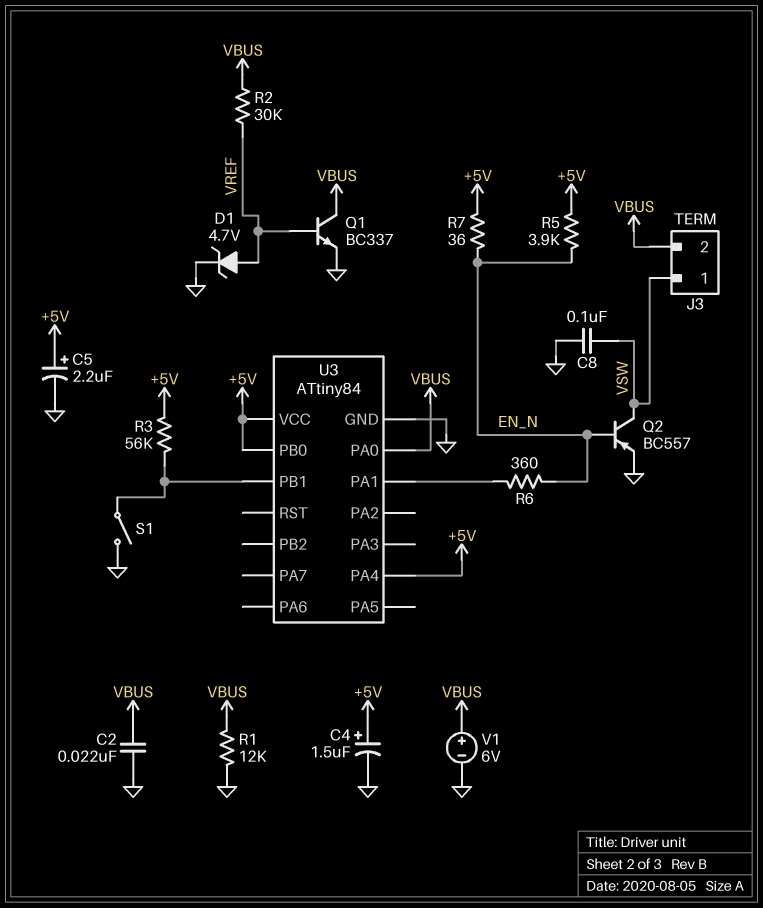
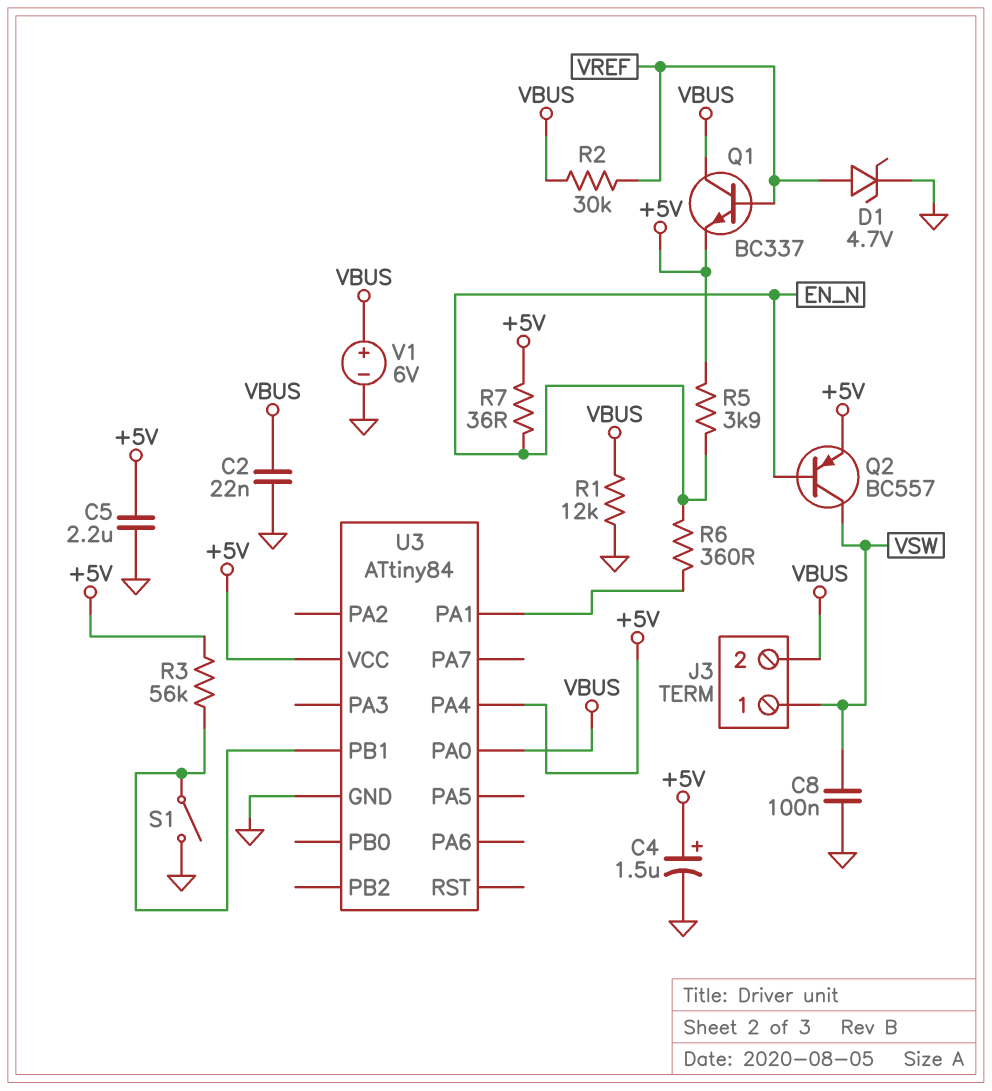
C5: 2.2uF (plus +5V, minus GND) -> 2.2uF (+5V, GND)
Q1: NPN BC337 (B VREF, C VBUS, E GND) -> NPN BC337 (B VREF, C VBUS, E +5V)
Q2: PNP BC557 (B EN_N, C VSW, E GND) -> PNP BC557 (B EN_N, C VSW, E +5V)
U3 pin PB0: +5V -> none

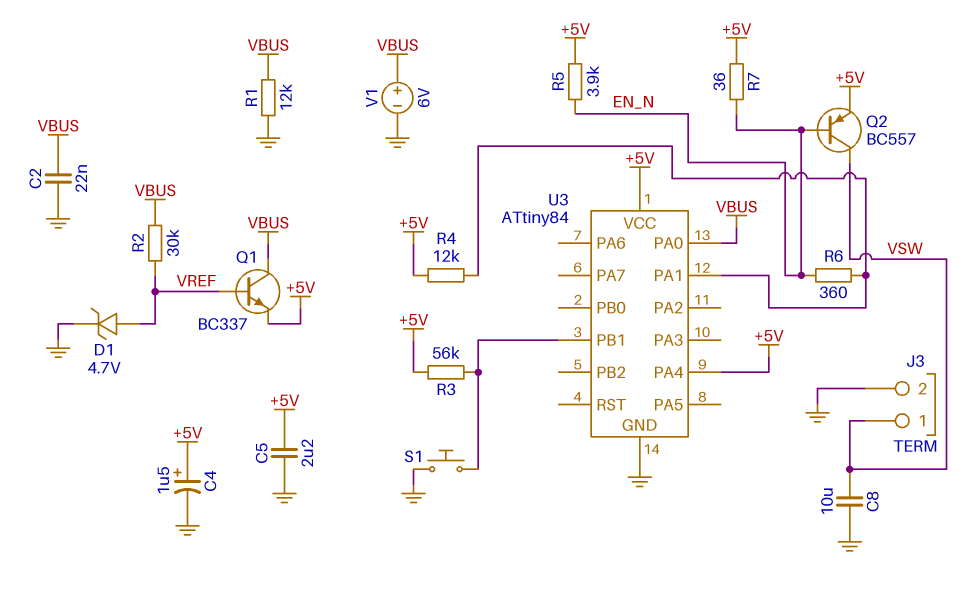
C8: 100nF (GND, VSW) -> 10uF (GND, VSW)
J3 pin 2: VBUS -> GND
R4: none -> 12k (+5V, U3/PA1)
S1: switch (GND, U3/PB1) -> button (GND, U3/PB1)

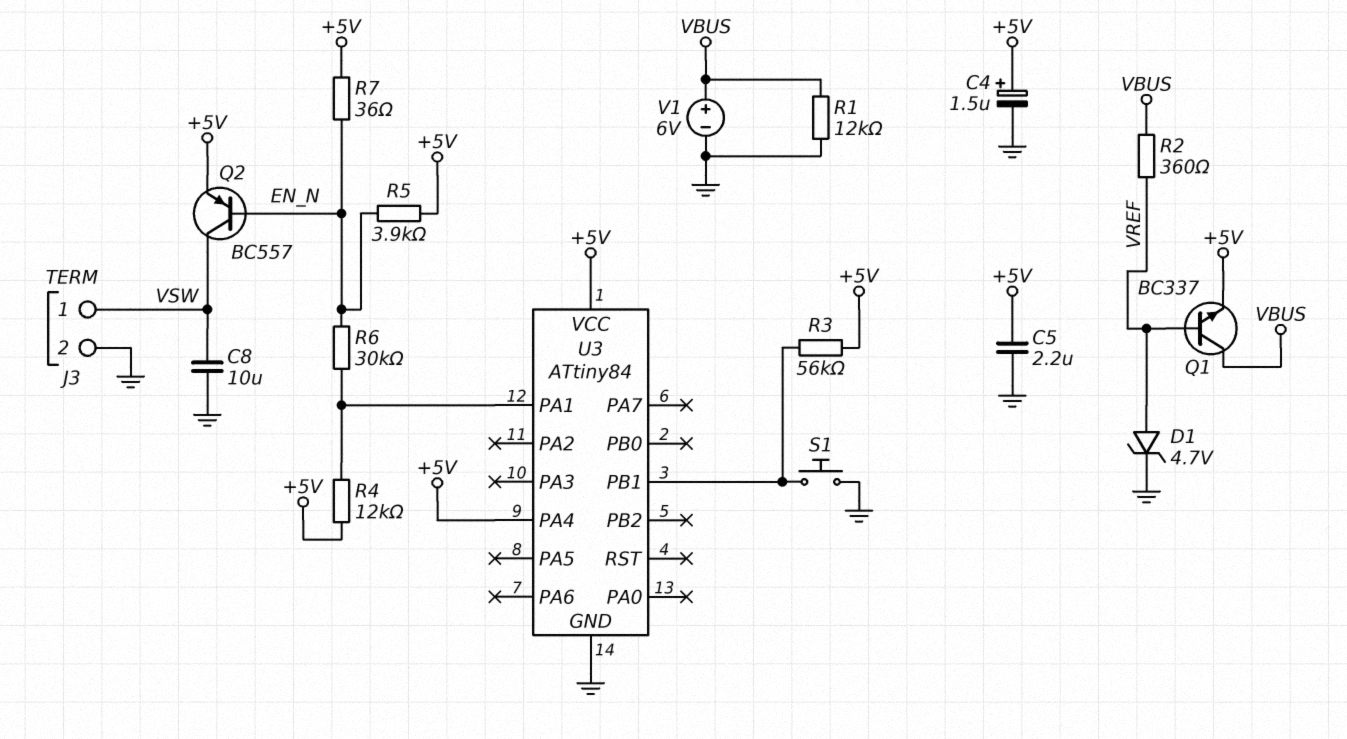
C2: 22nF (GND, VBUS) -> none
R2: 30k (VBUS, VREF) -> 360 (VBUS, VREF)
R6: 360 (EN_N, U3/PA1) -> 30k (EN_N, U3/PA1)
U3 pin PA0: VBUS -> none

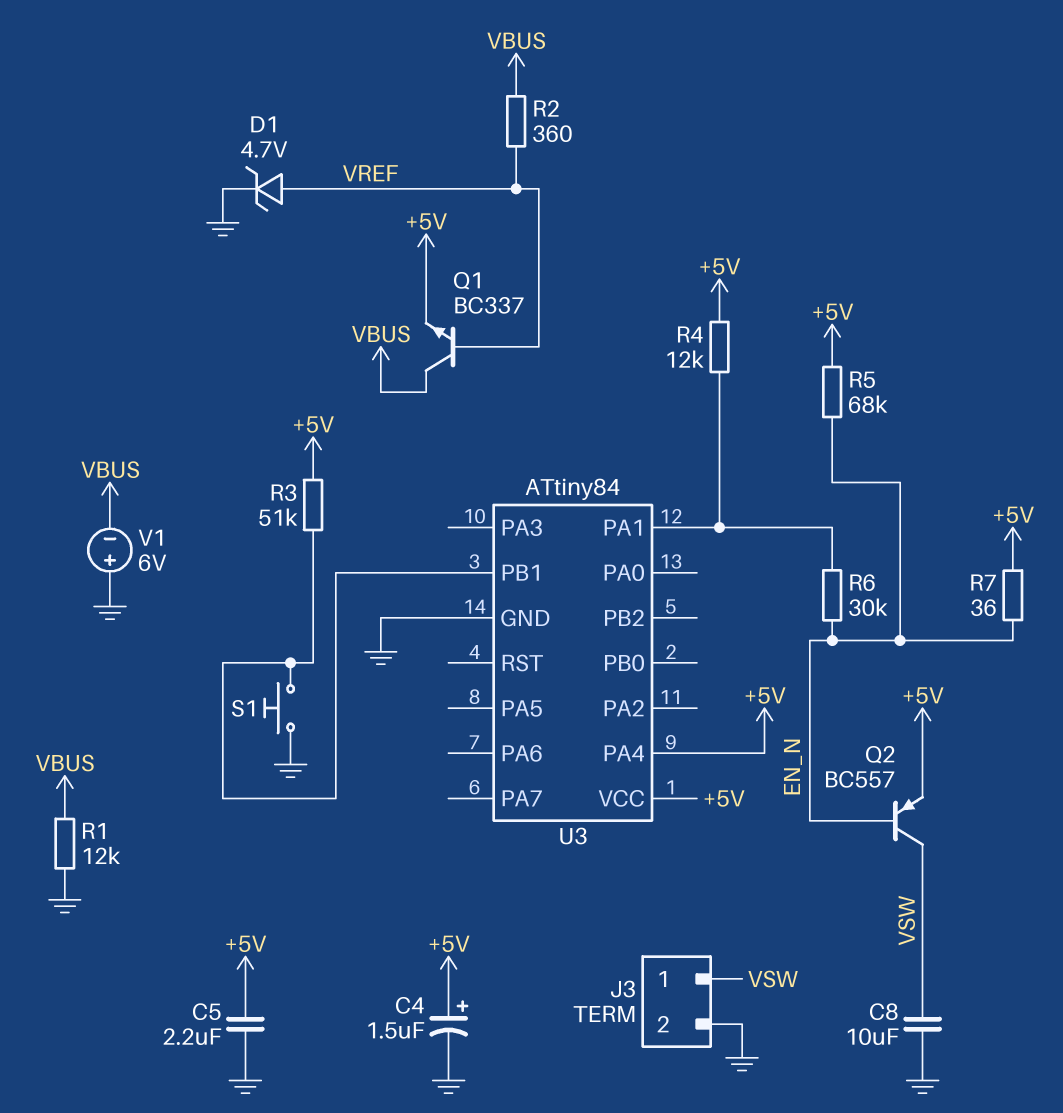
R3: 56k (+5V, U3/PB1) -> 51k (+5V, U3/PB1)
R5: 3.9k (+5V, EN_N) -> 68k (+5V, EN_N)
V1: 6V (plus VBUS, minus GND) -> 6V (plus GND, minus VBUS)

